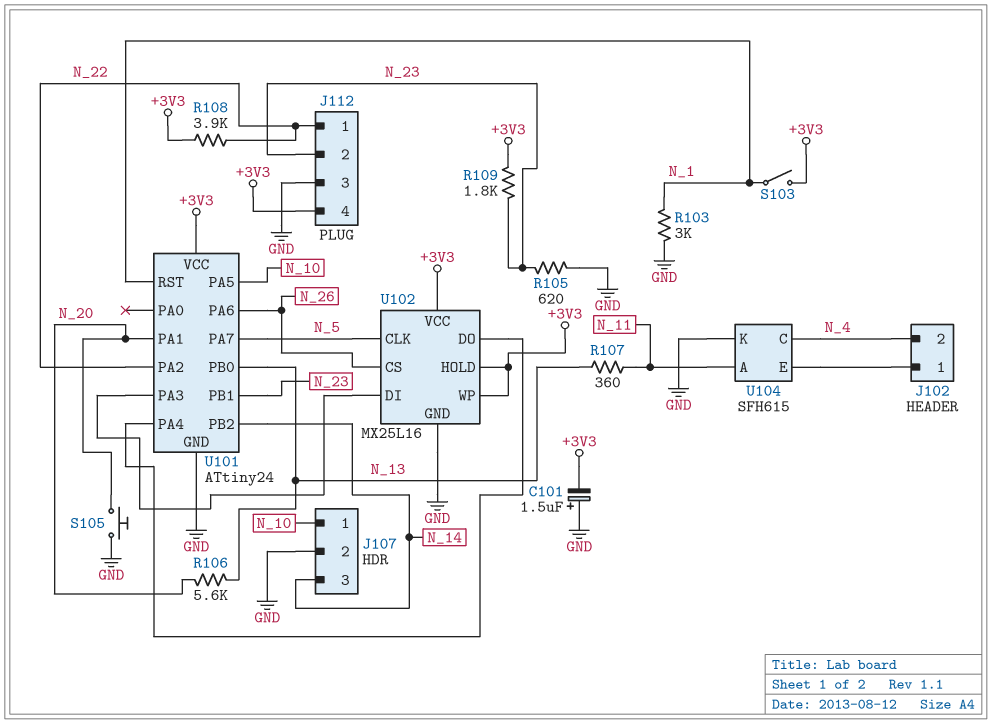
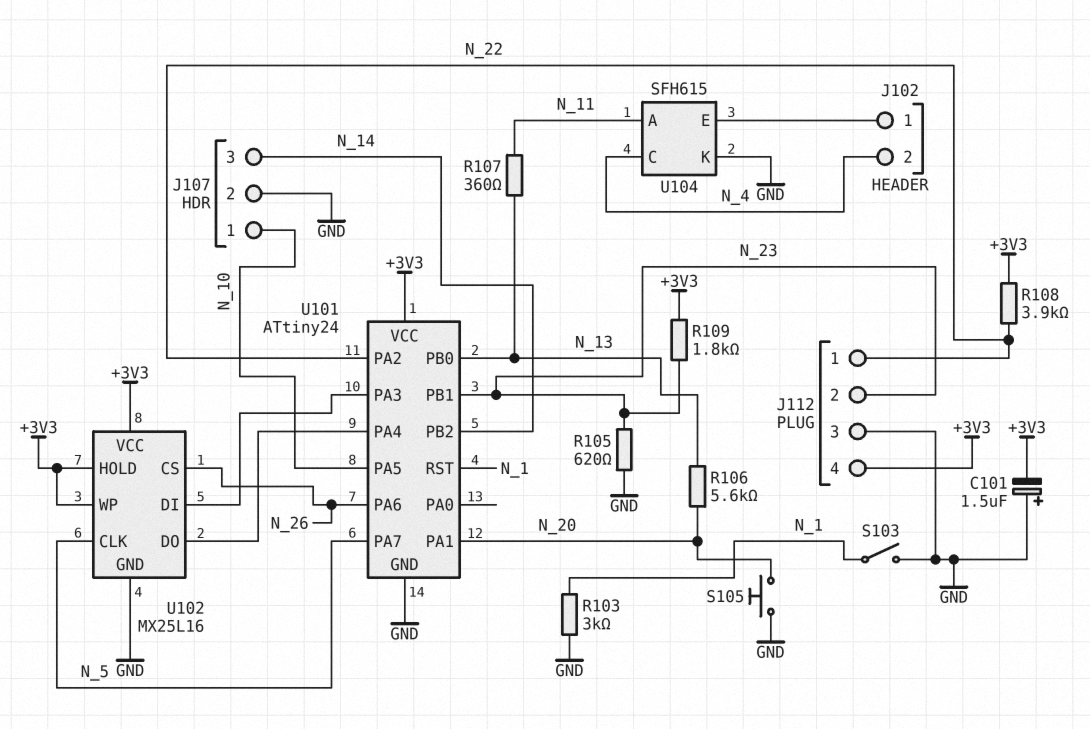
S103: switch (+3V3, N_1) -> switch (GND, N_1)

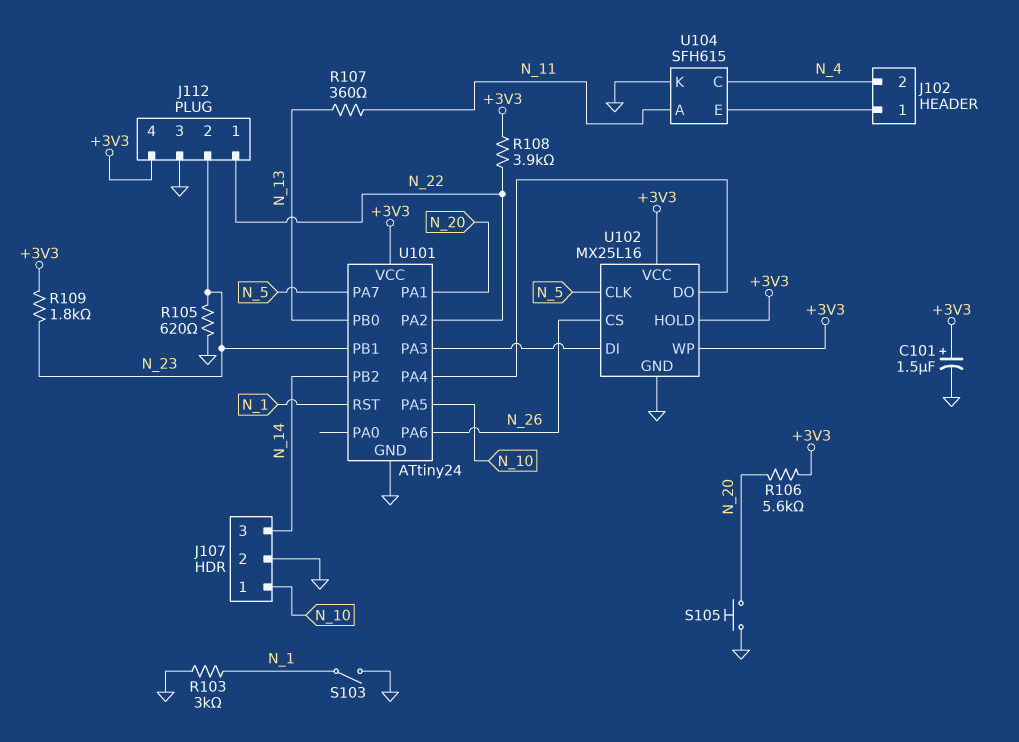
C101: 1.5uF (plus GND, minus +3V3) -> 1.5uF (plus +3V3, minus GND)
R106: 5.6k (N_13, N_20) -> 5.6k (+3V3, N_20)

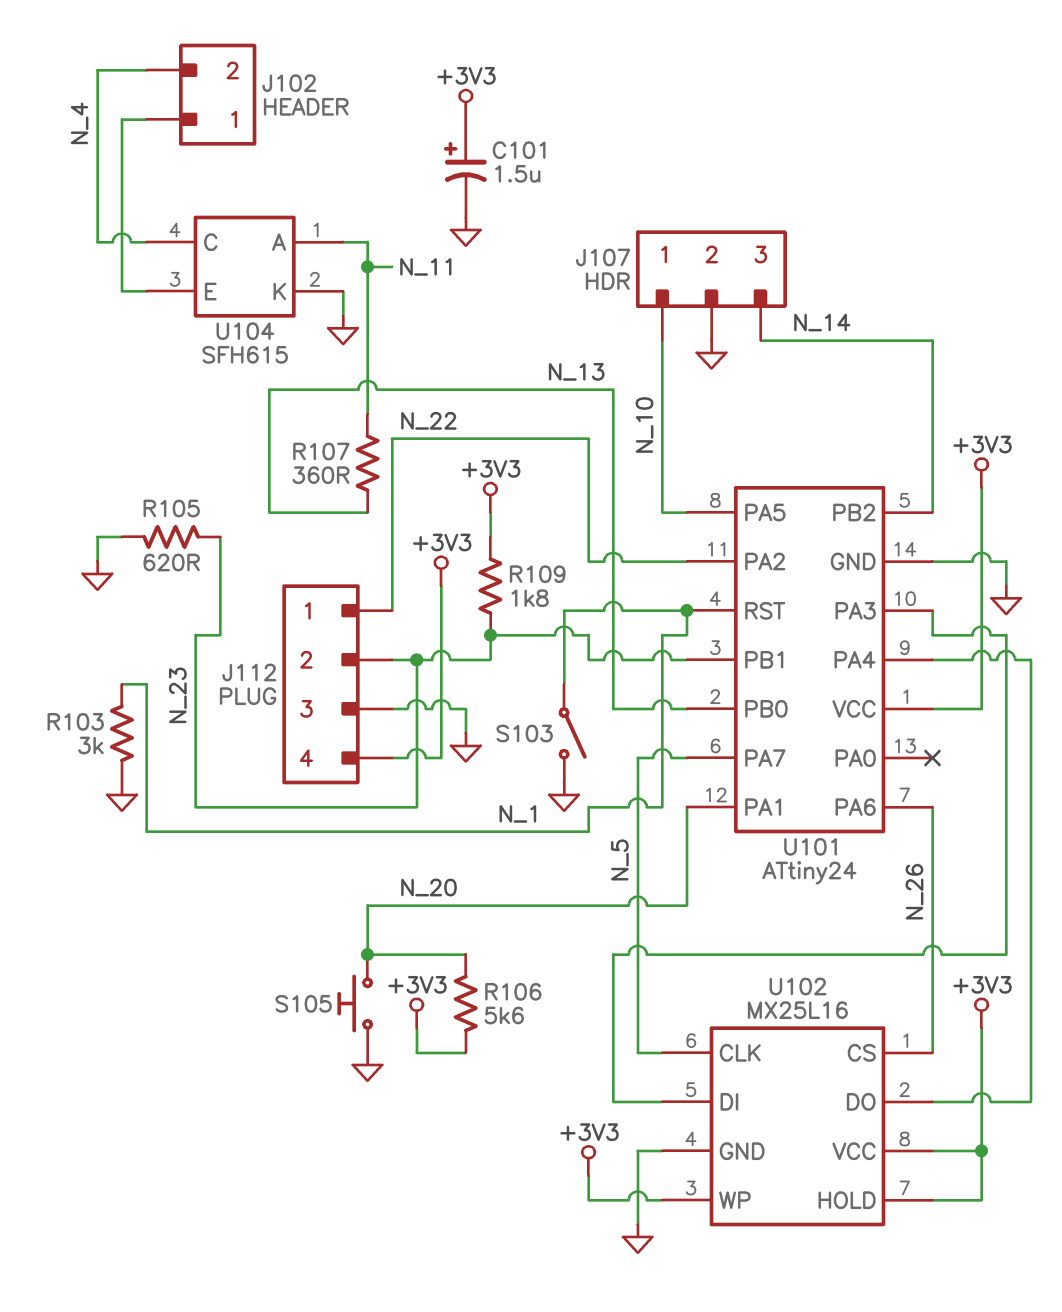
R108: 3.9k (+3V3, N_22) -> none

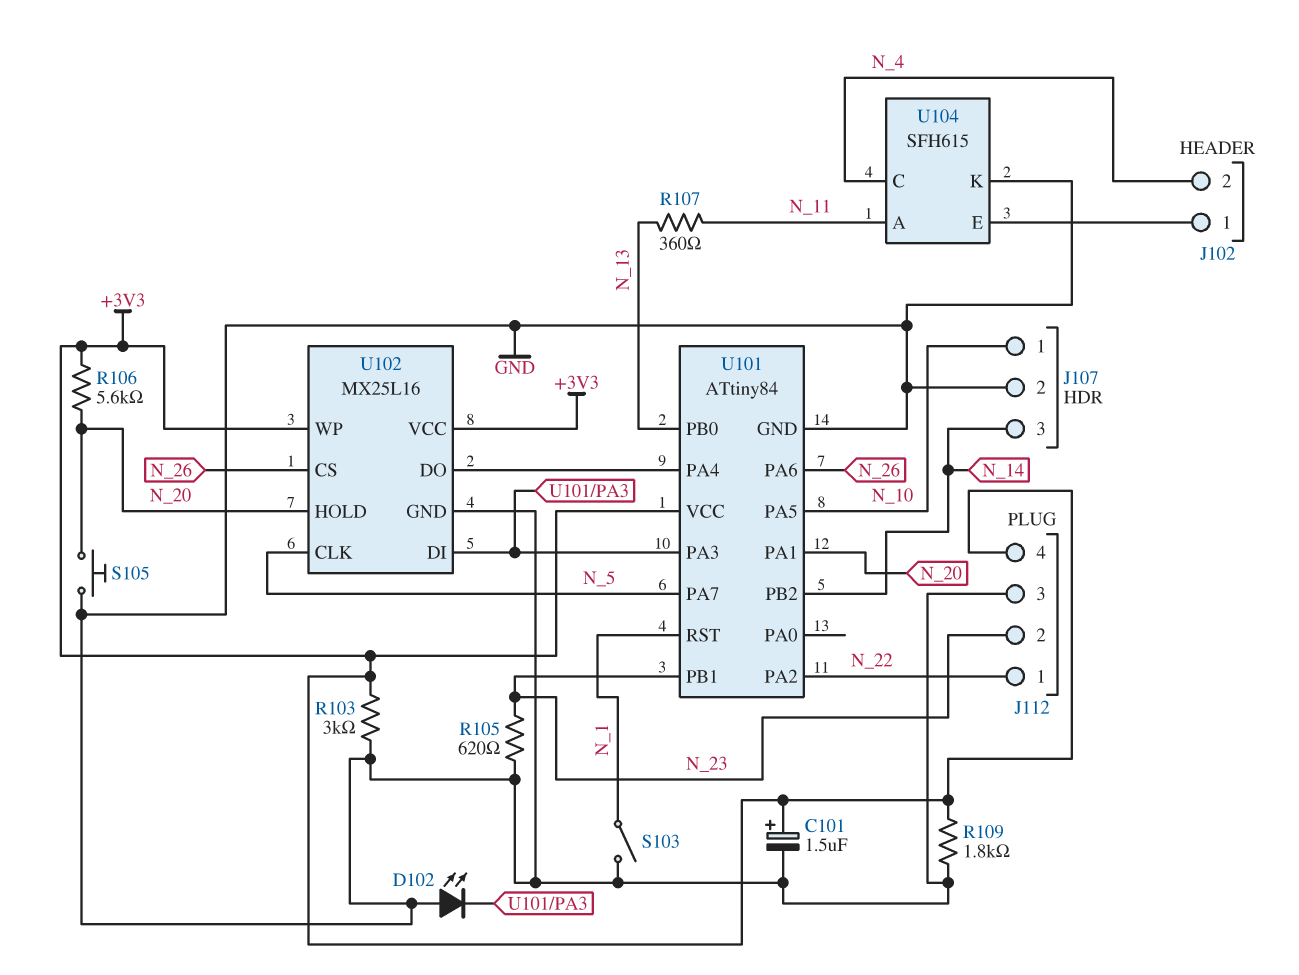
D102: none -> LED (A GND, K U101/PA3)
R103: 3k (GND, N_1) -> 3k (+3V3, GND)
R109: 1.8k (+3V3, N_23) -> 1.8k (+3V3, GND)
U101: ATtiny24 -> ATtiny84
U102 pin HOLD: +3V3 -> N_20

